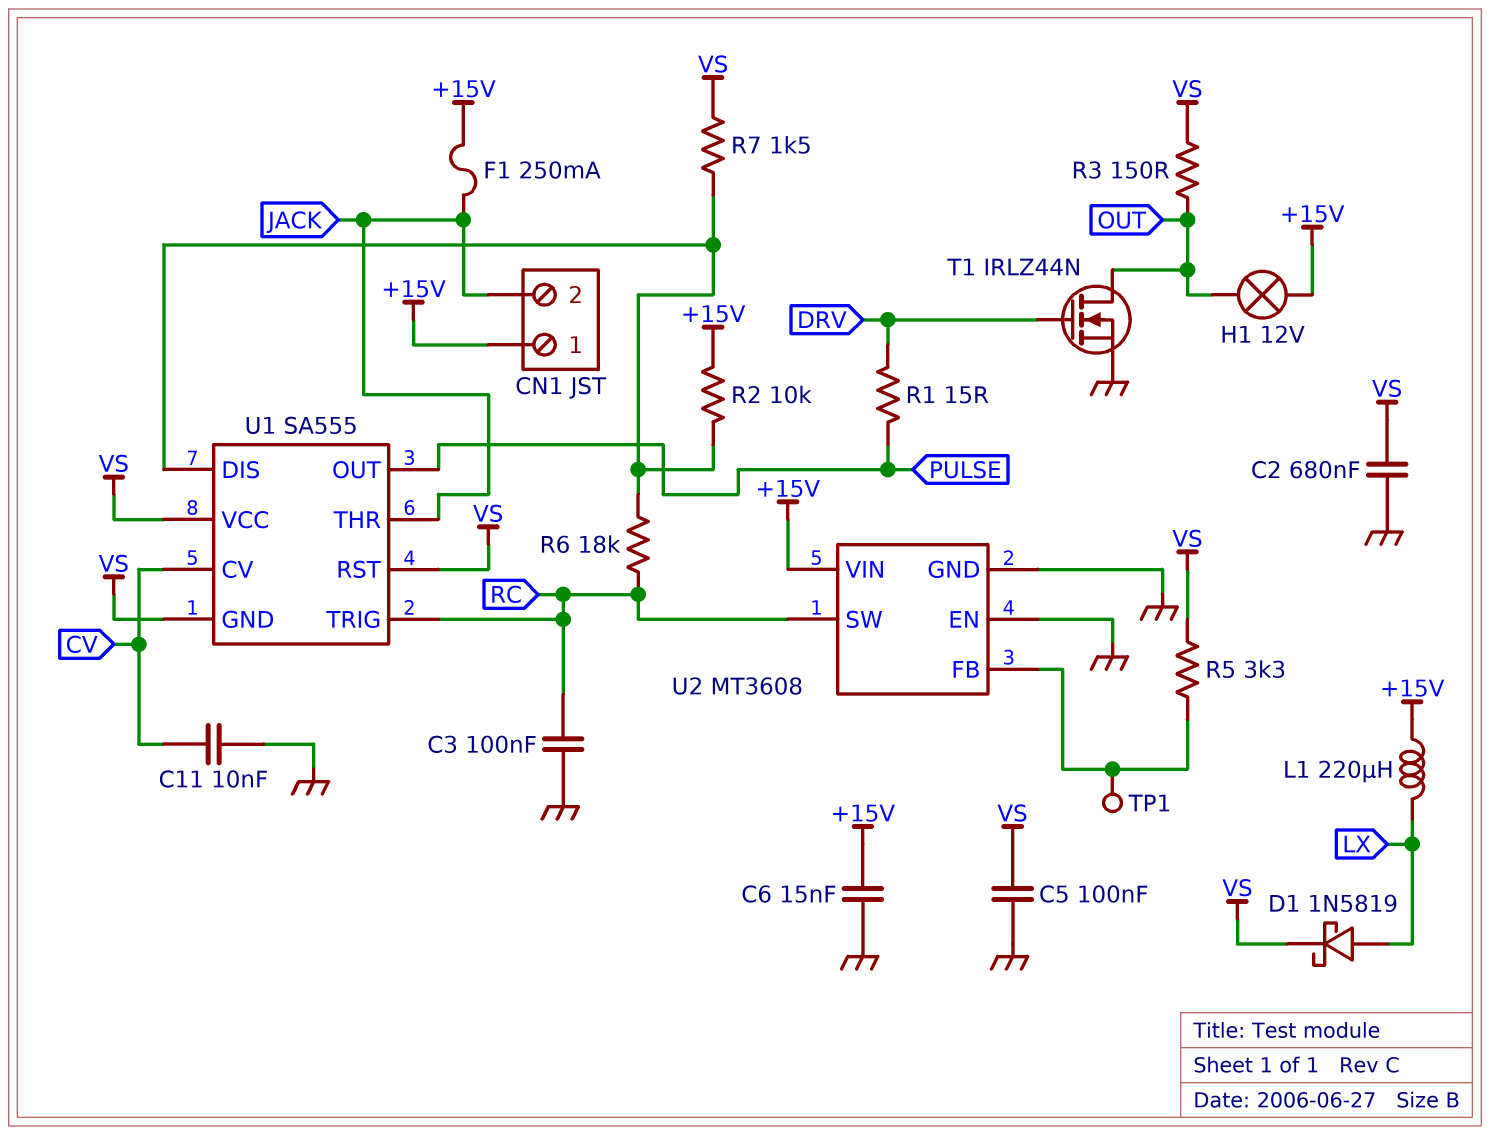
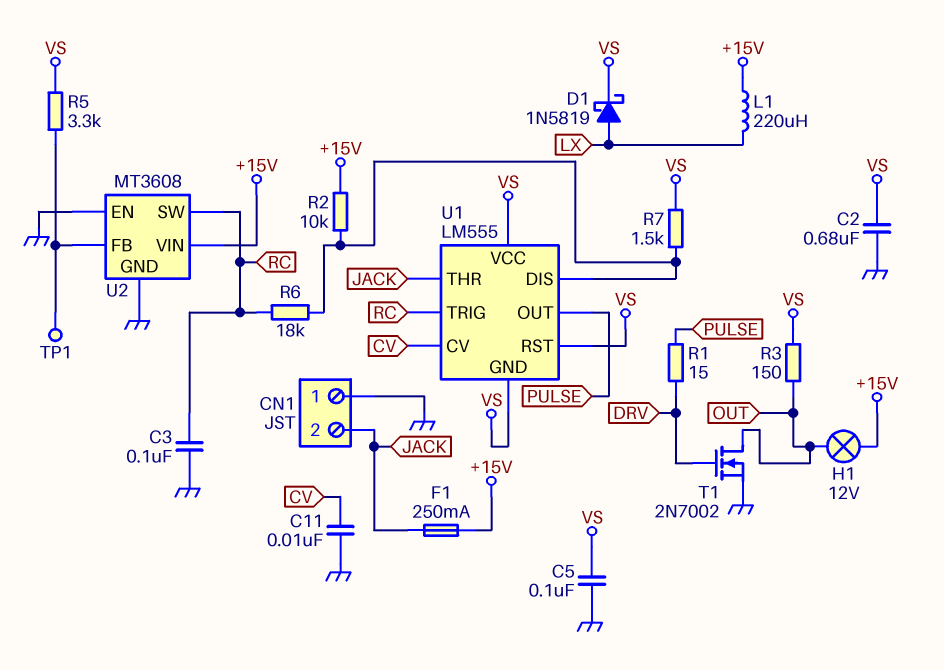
C6: 15nF (+15V, GND) -> none
CN1 pin 1: +15V -> GND
T1: NMOS IRLZ44N (G DRV, D OUT, S GND) -> NMOS 2N7002 (G DRV, D OUT, S GND)
U1: SA555 -> LM555

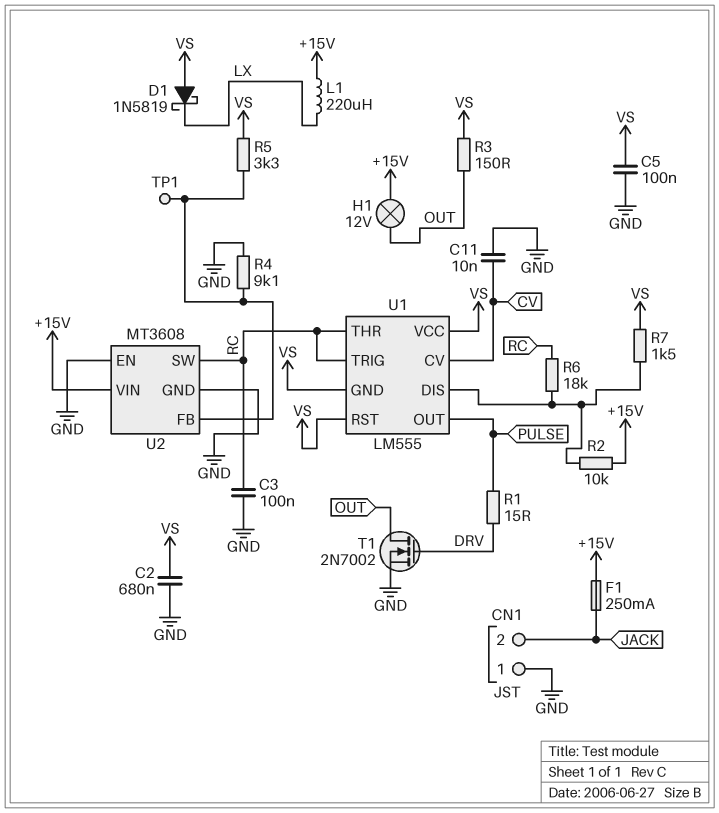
D1: schottky 1N5819 (A LX, K VS) -> schottky 1N5819 (A VS, K LX)
R4: none -> 9.1k (GND, U2/FB)
U1 pin THR: JACK -> RC

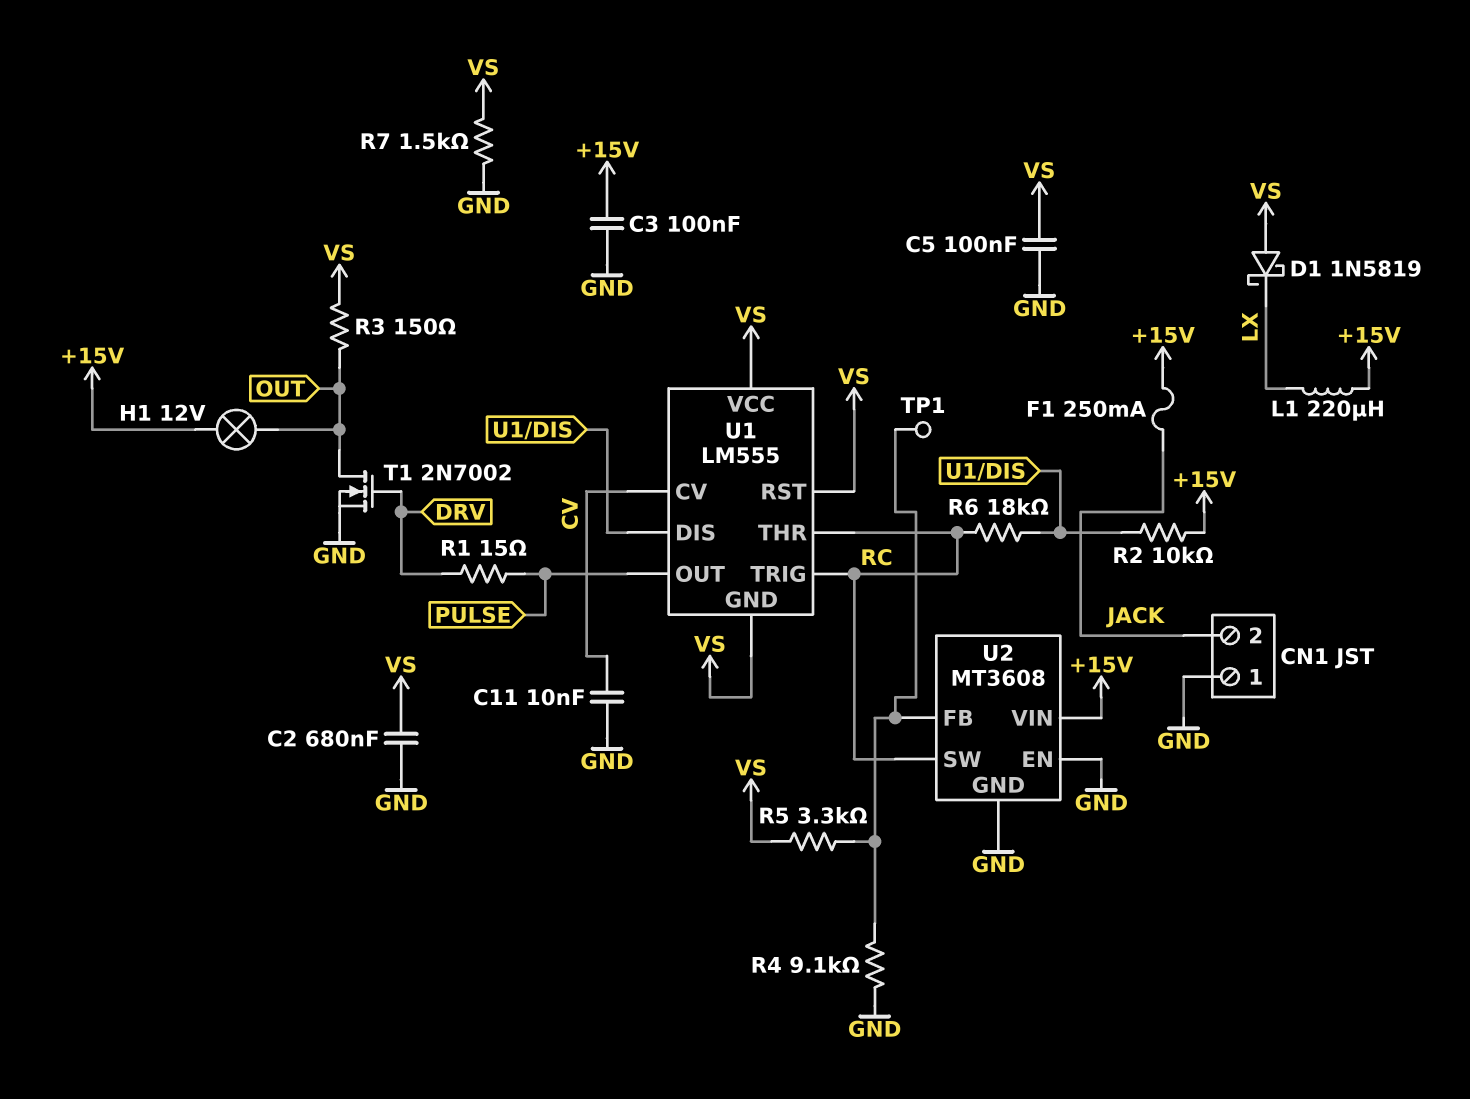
C3: 100nF (GND, RC) -> 100nF (+15V, GND)
R7: 1.5k (U1/DIS, VS) -> 1.5k (GND, VS)

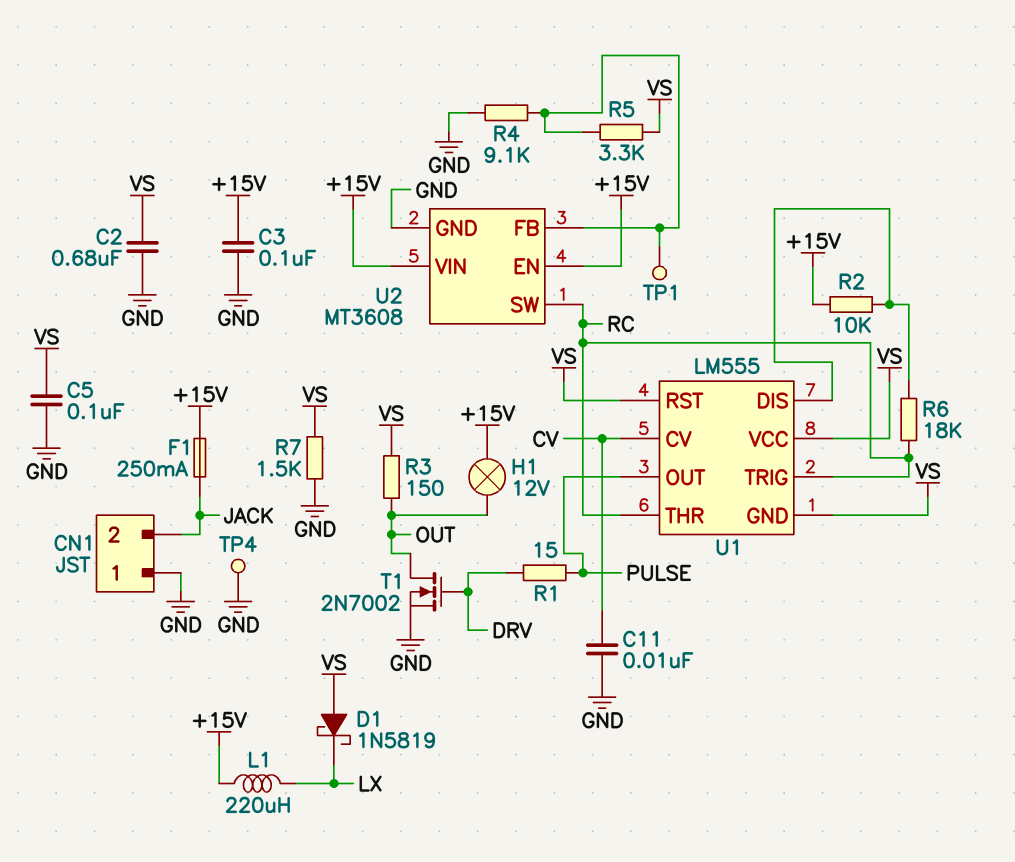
TP4: none -> test point (GND)
U2 pin EN: GND -> +15V

